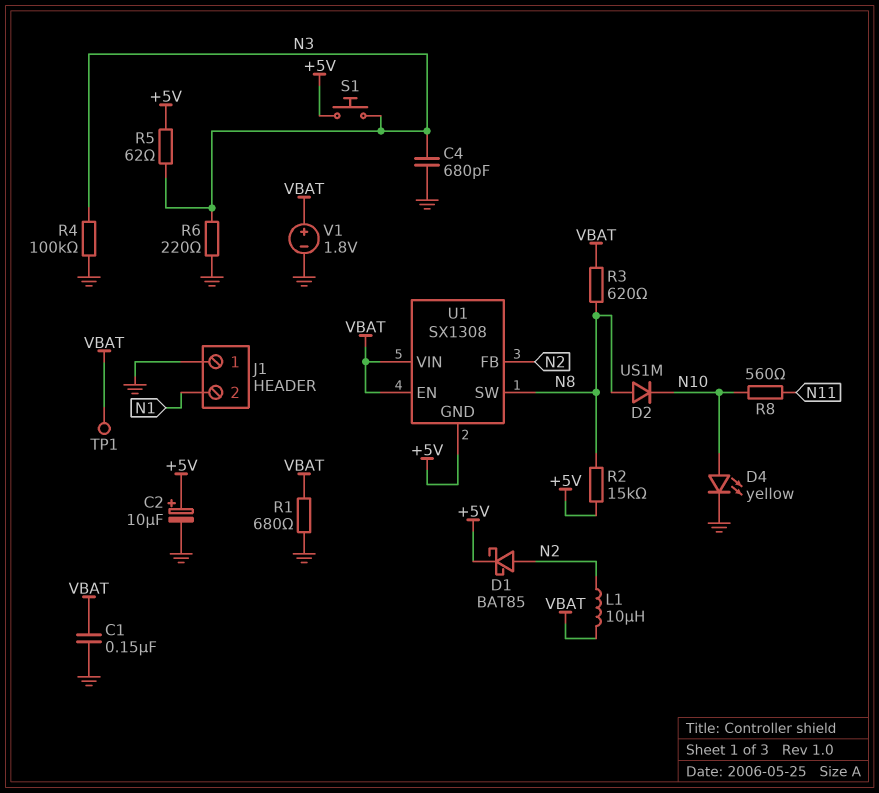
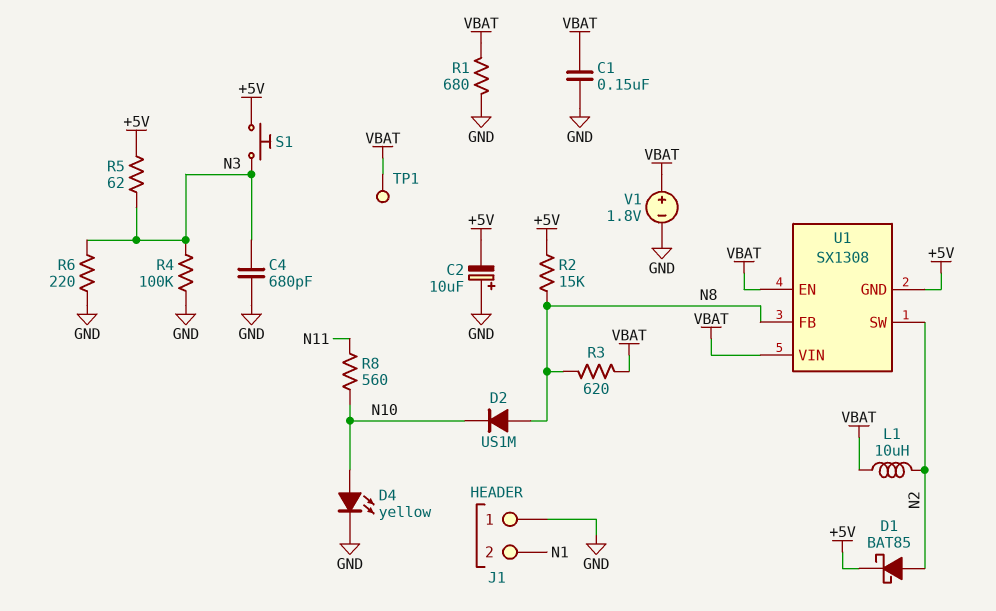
C2: 10uF (plus +5V, minus GND) -> 10uF (plus GND, minus +5V)
U1 pin FB: N2 -> N8
U1 pin SW: N8 -> N2

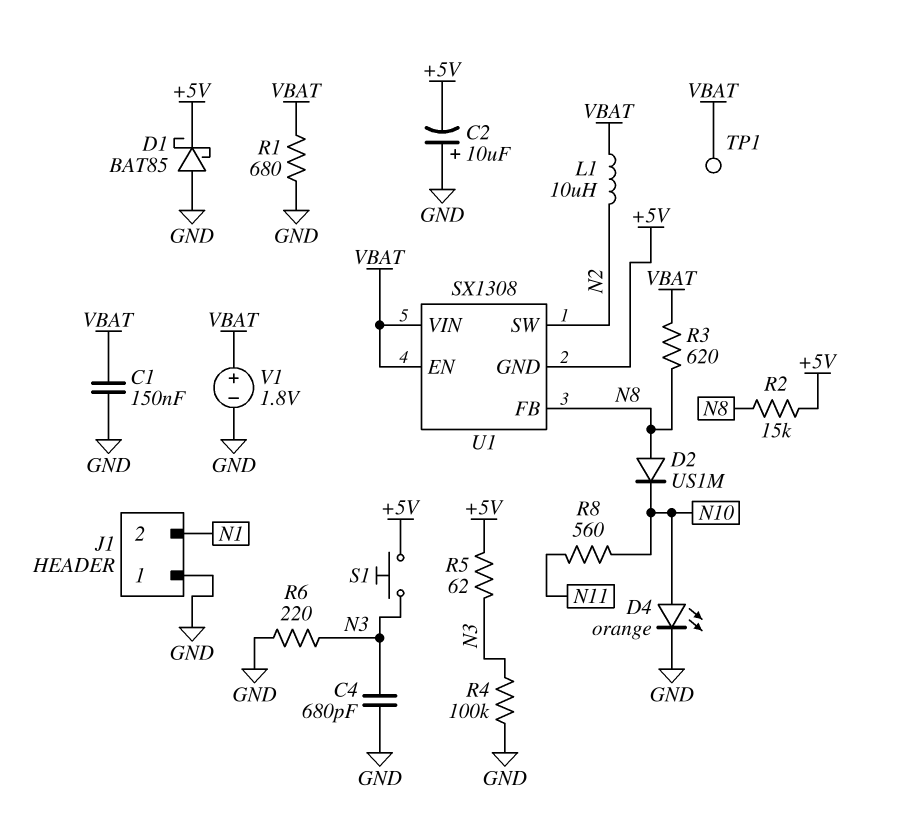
D1: schottky BAT85 (A N2, K +5V) -> schottky BAT85 (A GND, K +5V)
D4: LED yellow (A N10, K GND) -> LED orange (A N10, K GND)

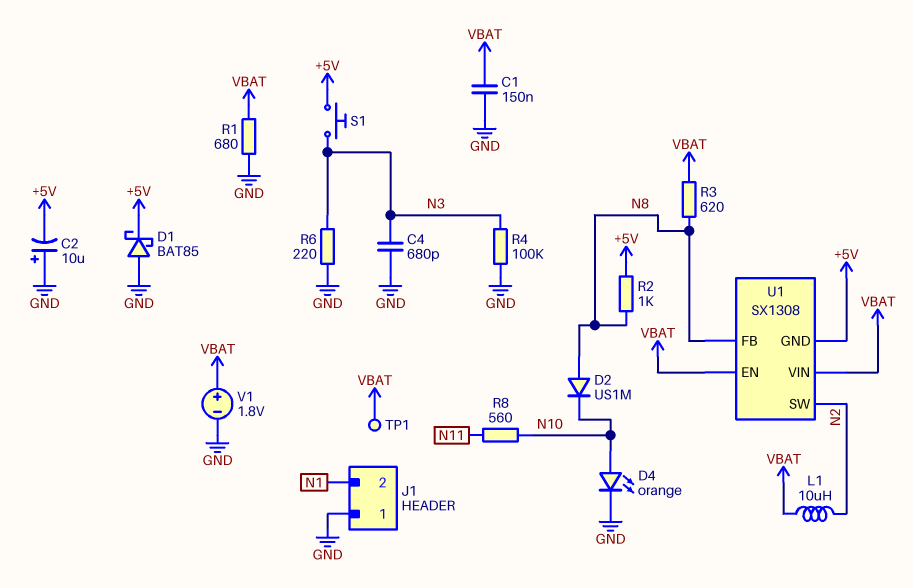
R2: 15k (+5V, N8) -> 1k (+5V, N8)
R5: 62 (+5V, N3) -> none

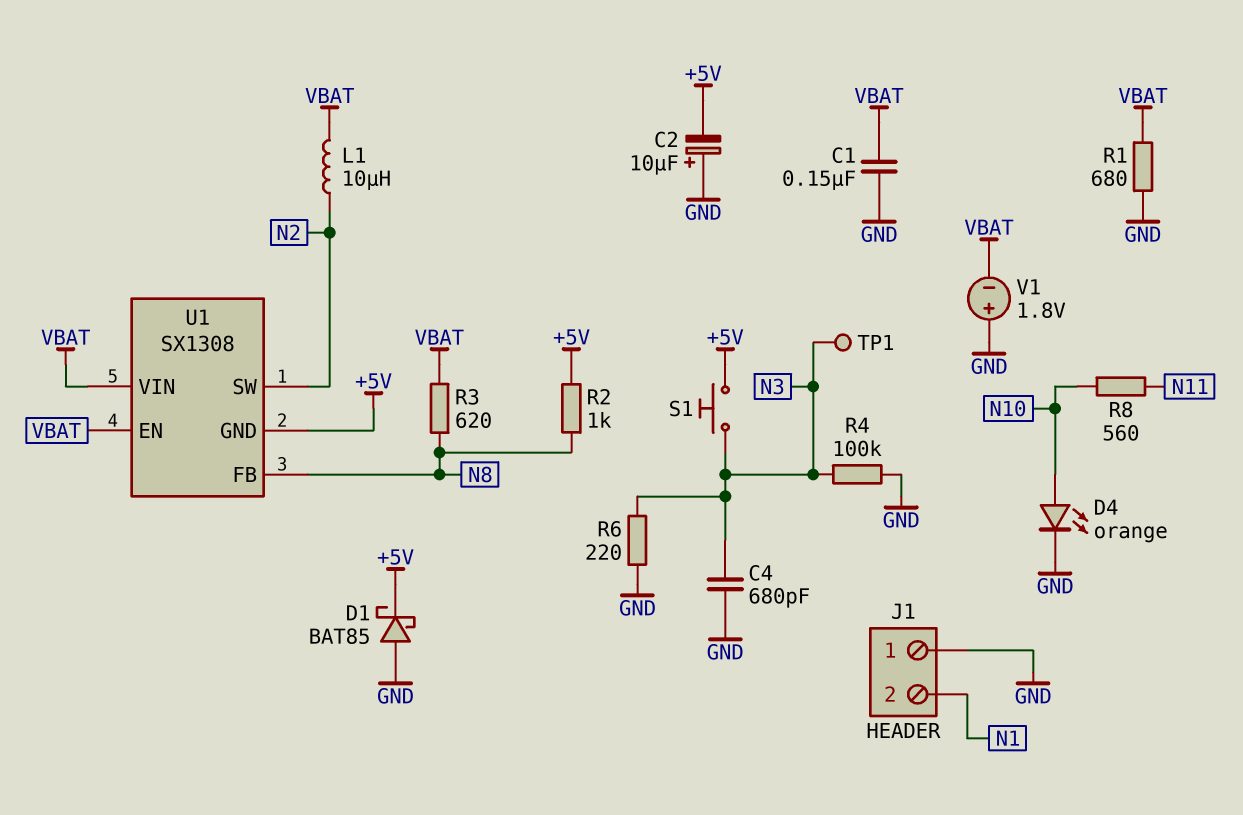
D2: diode US1M (A N8, K N10) -> none
TP1: test point (VBAT) -> test point (N3)
V1: 1.8V (plus VBAT, minus GND) -> 1.8V (plus GND, minus VBAT)

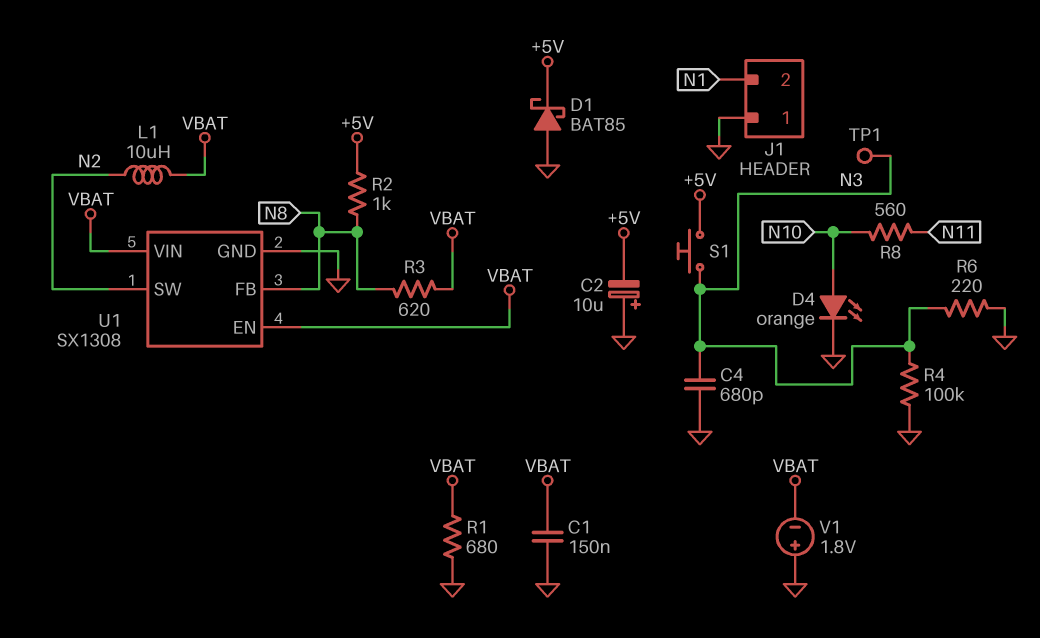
U1 pin GND: +5V -> GND

